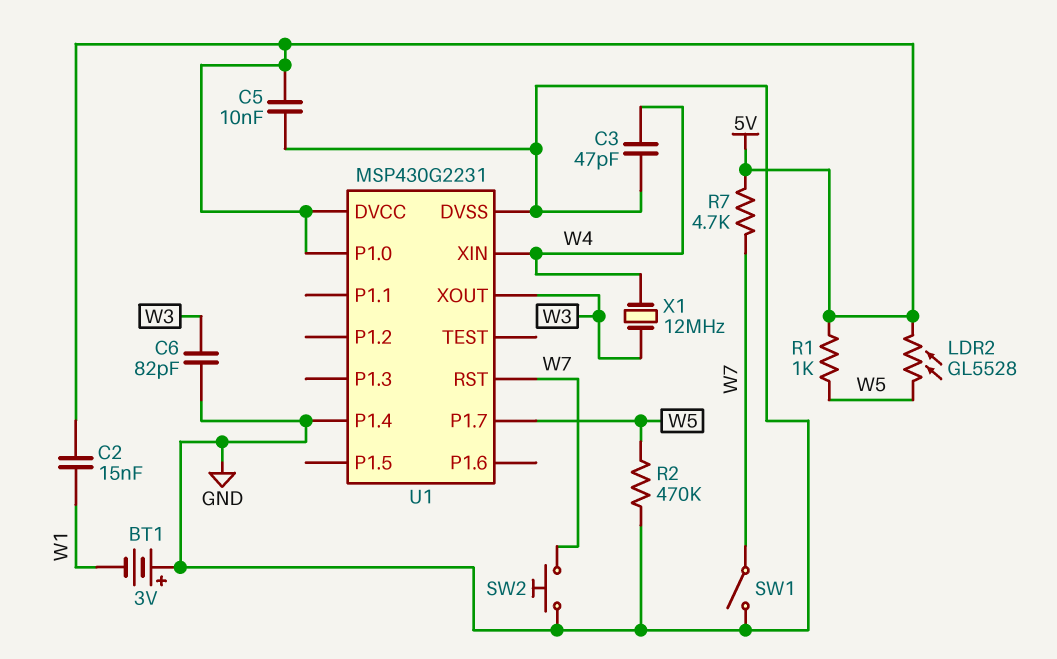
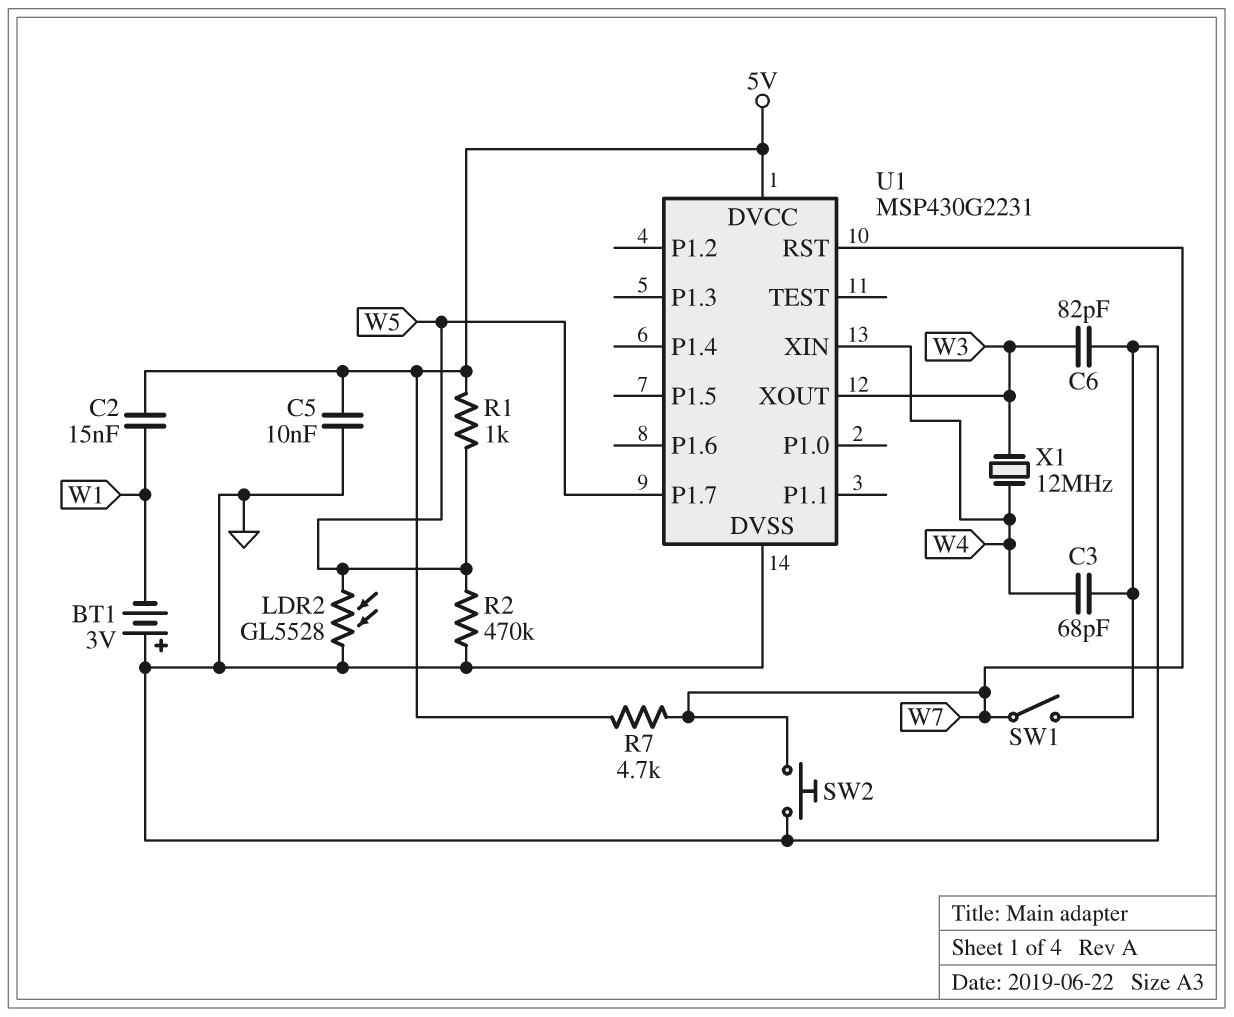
C3: 47pF (GND, W4) -> 68pF (GND, W4)
LDR2: GL5528 (5V, W5) -> GL5528 (GND, W5)
U1 pin P1.0: 5V -> none
U1 pin P1.4: GND -> none

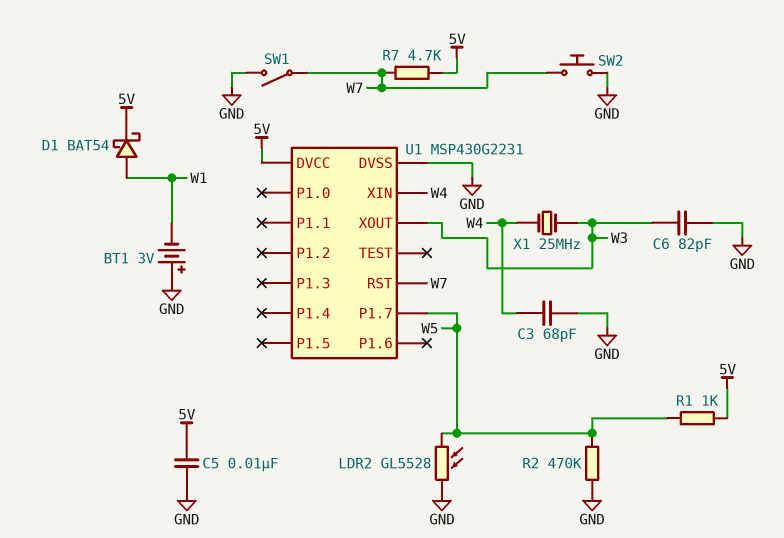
C2: 15nF (5V, W1) -> none
D1: none -> schottky BAT54 (A W1, K 5V)
X1: 12MHz (W3, W4) -> 25MHz (W3, W4)

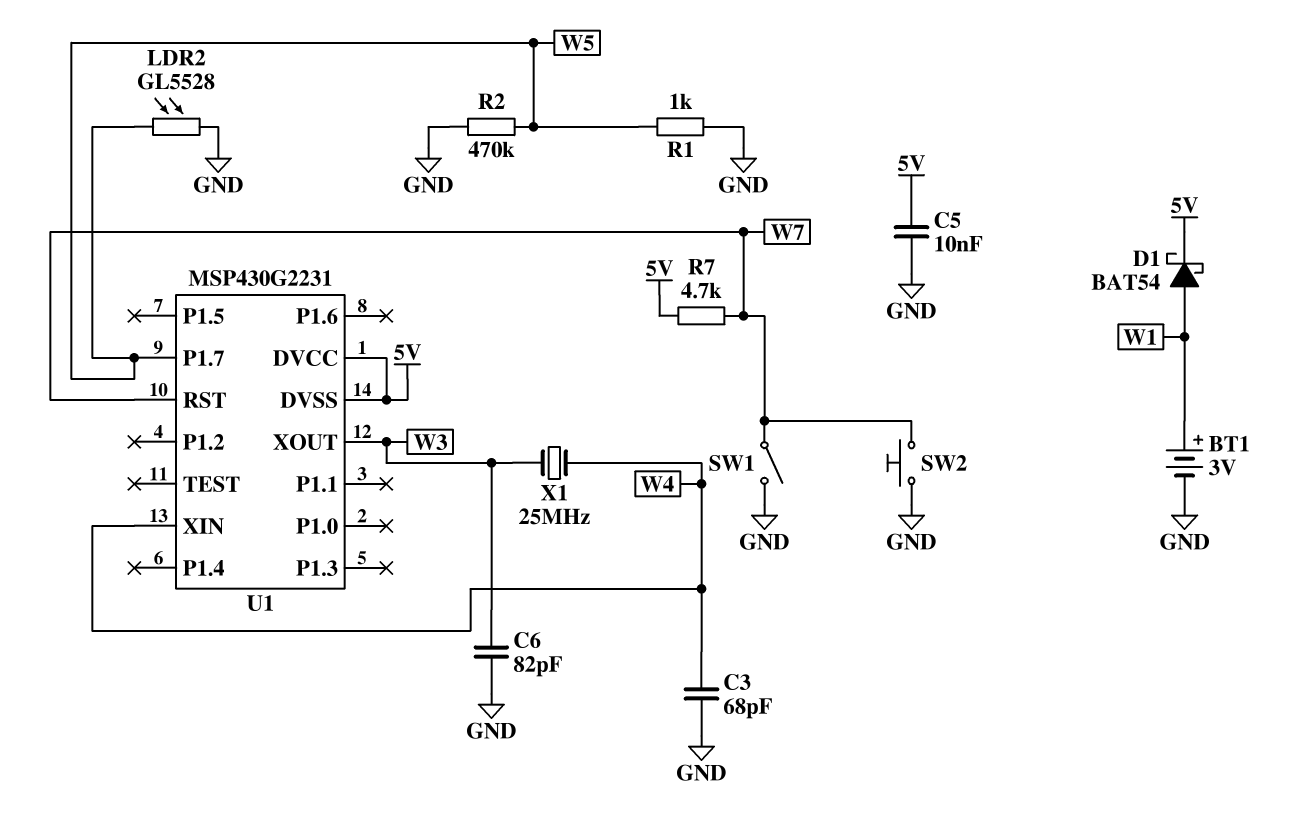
BT1: 3V (plus GND, minus W1) -> 3V (plus W1, minus GND)
R1: 1k (5V, W5) -> 1k (GND, W5)
U1 pin DVSS: GND -> 5V

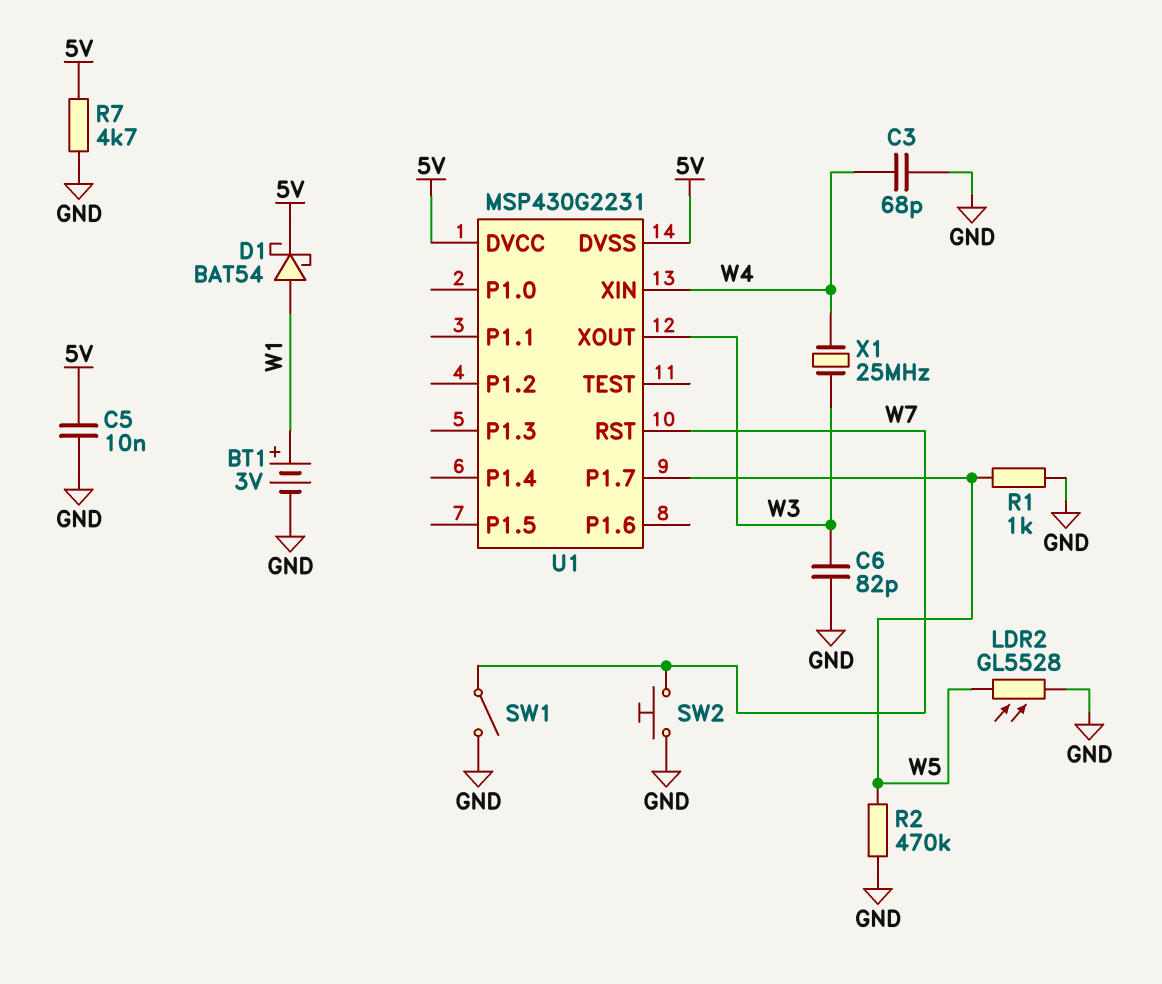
R7: 4.7k (5V, W7) -> 4.7k (5V, GND)

